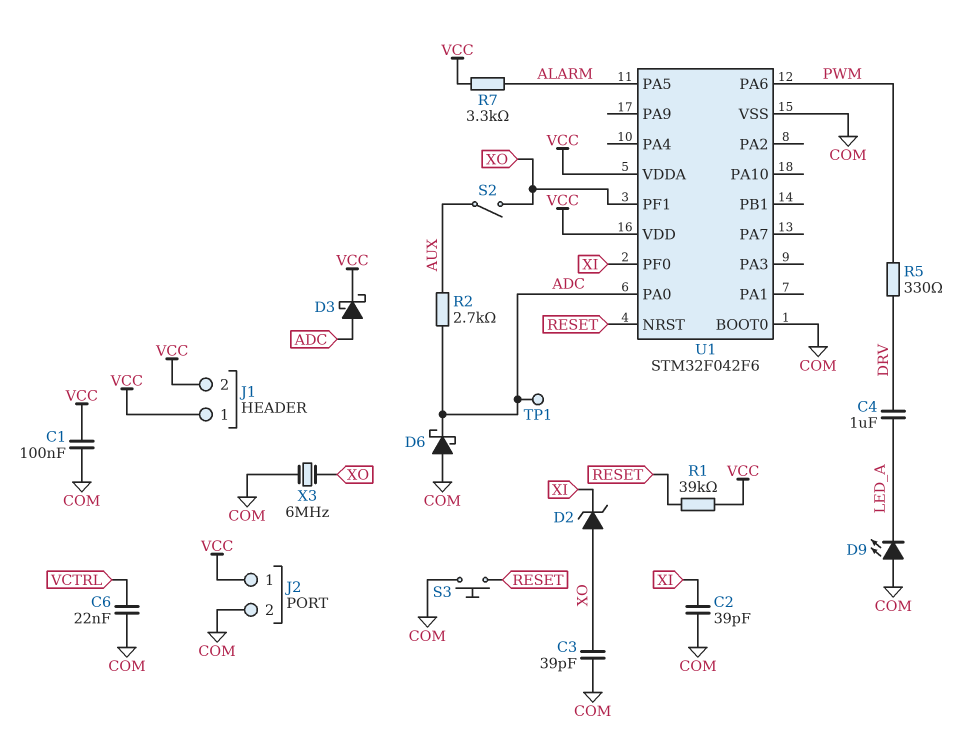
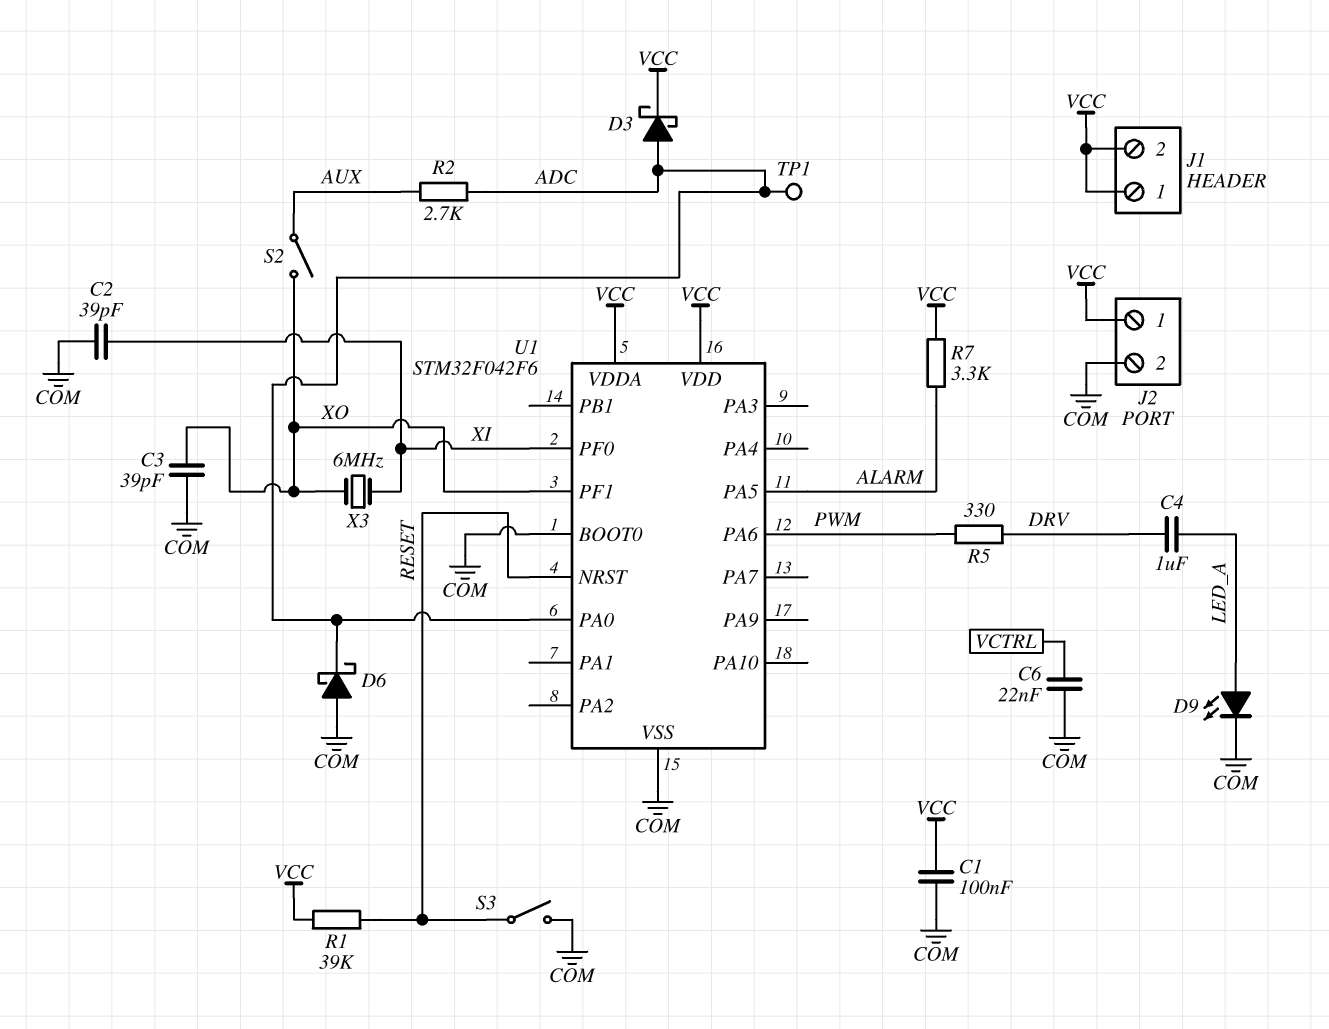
D2: zener (A XO, K XI) -> none
D9: LED (A COM, K LED_A) -> LED (A LED_A, K COM)
S3: button (COM, RESET) -> switch (COM, RESET)
X3: 6MHz (COM, XO) -> 6MHz (XI, XO)

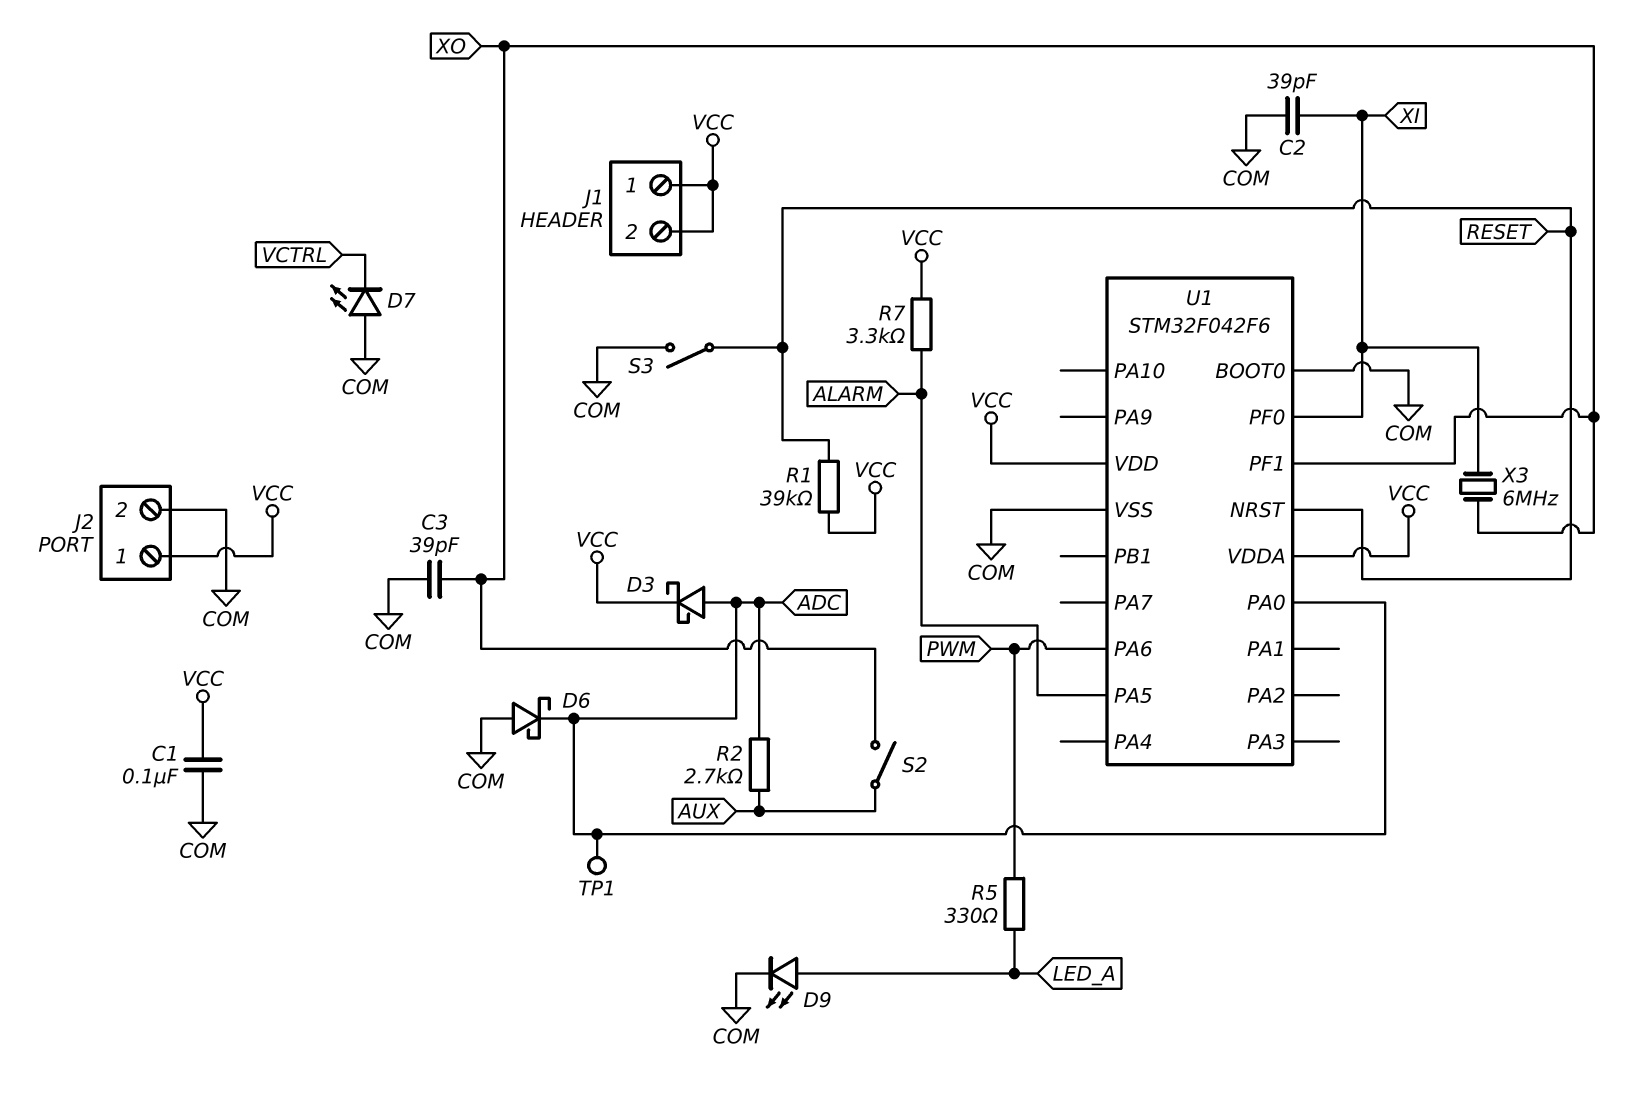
C4: 1uF (DRV, LED_A) -> none
C6: 22nF (COM, VCTRL) -> none
D7: none -> LED (A COM, K VCTRL)
R5: 330 (DRV, PWM) -> 330 (LED_A, PWM)

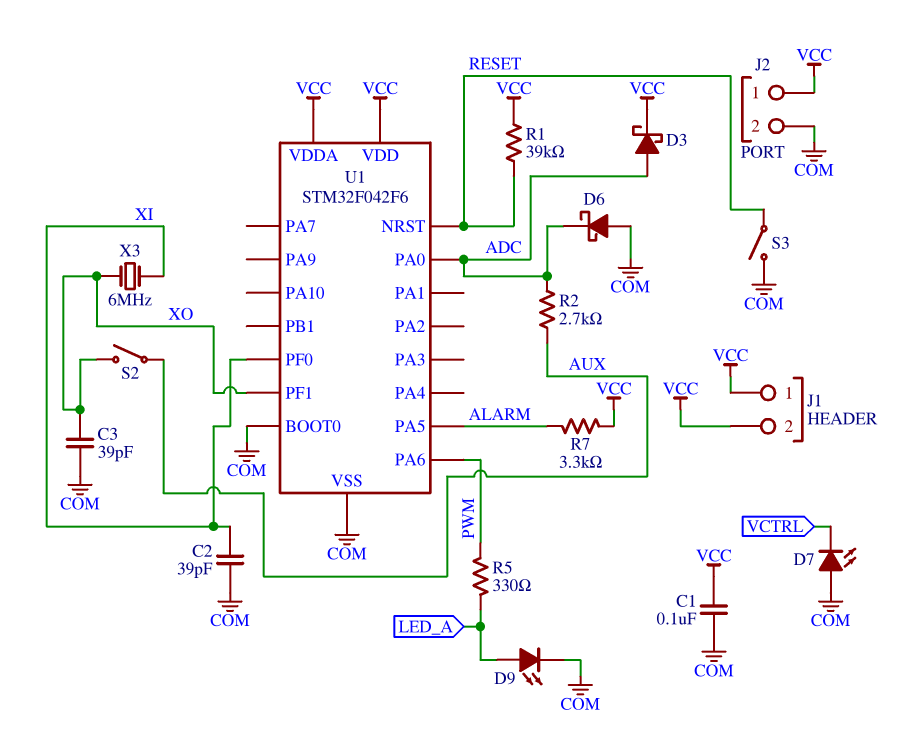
TP1: test point (ADC) -> none

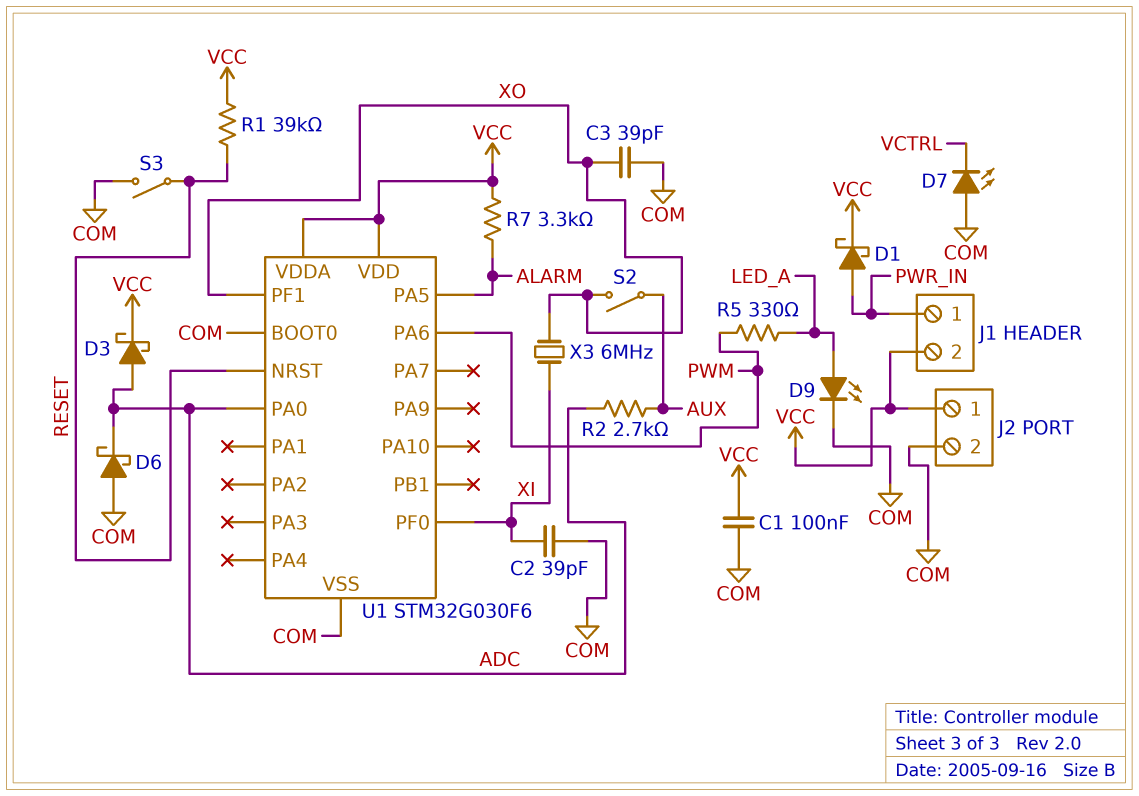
D1: none -> schottky (A PWR_IN, K VCC)
J1 pin 1: VCC -> PWR_IN
U1: STM32F042F6 -> STM32G030F6

